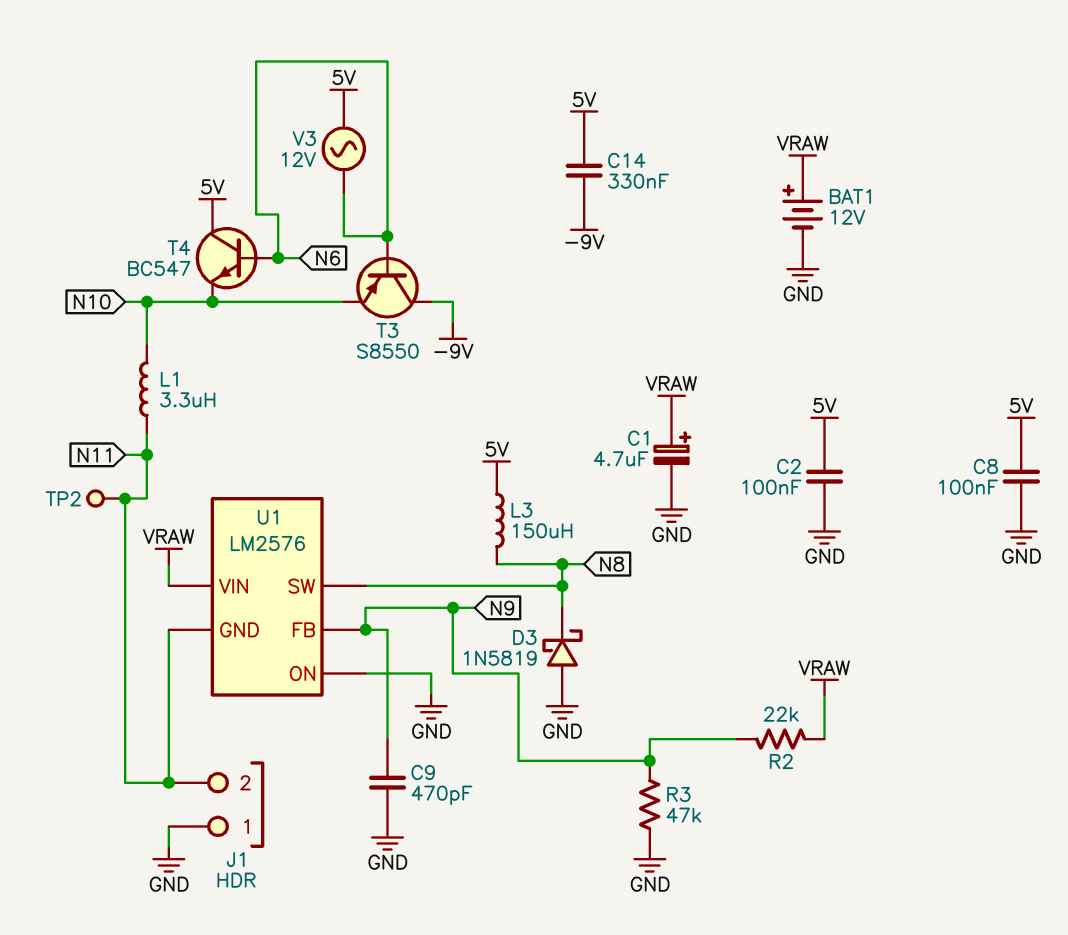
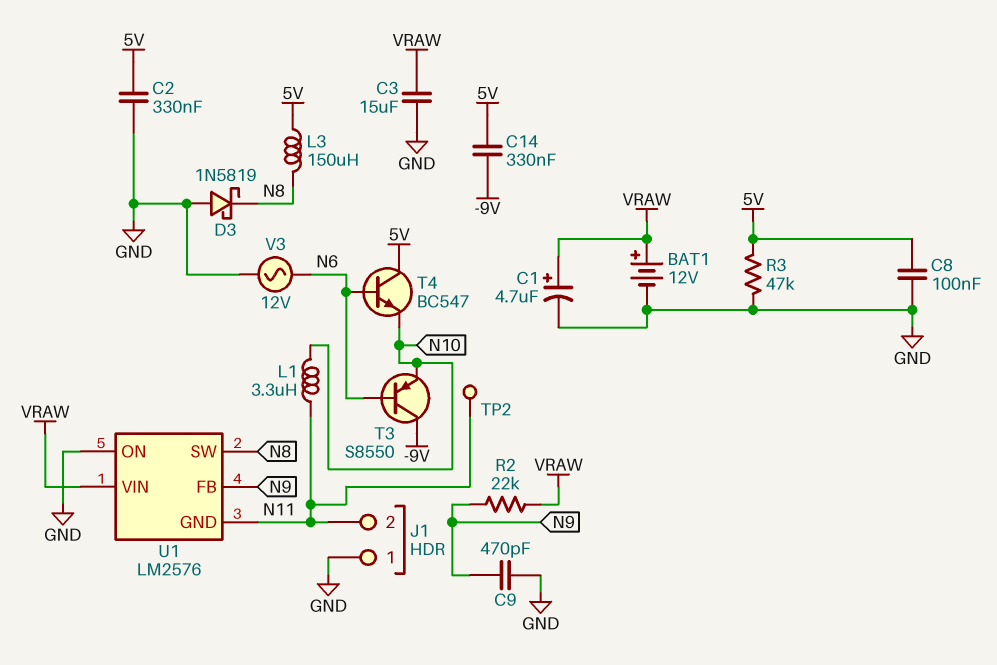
C2: 100nF (5V, GND) -> 330nF (5V, GND)
C3: none -> 15uF (GND, VRAW)
R3: 47k (GND, N9) -> 47k (5V, GND)
V3: AC 12V (5V, N6) -> AC 12V (GND, N6)

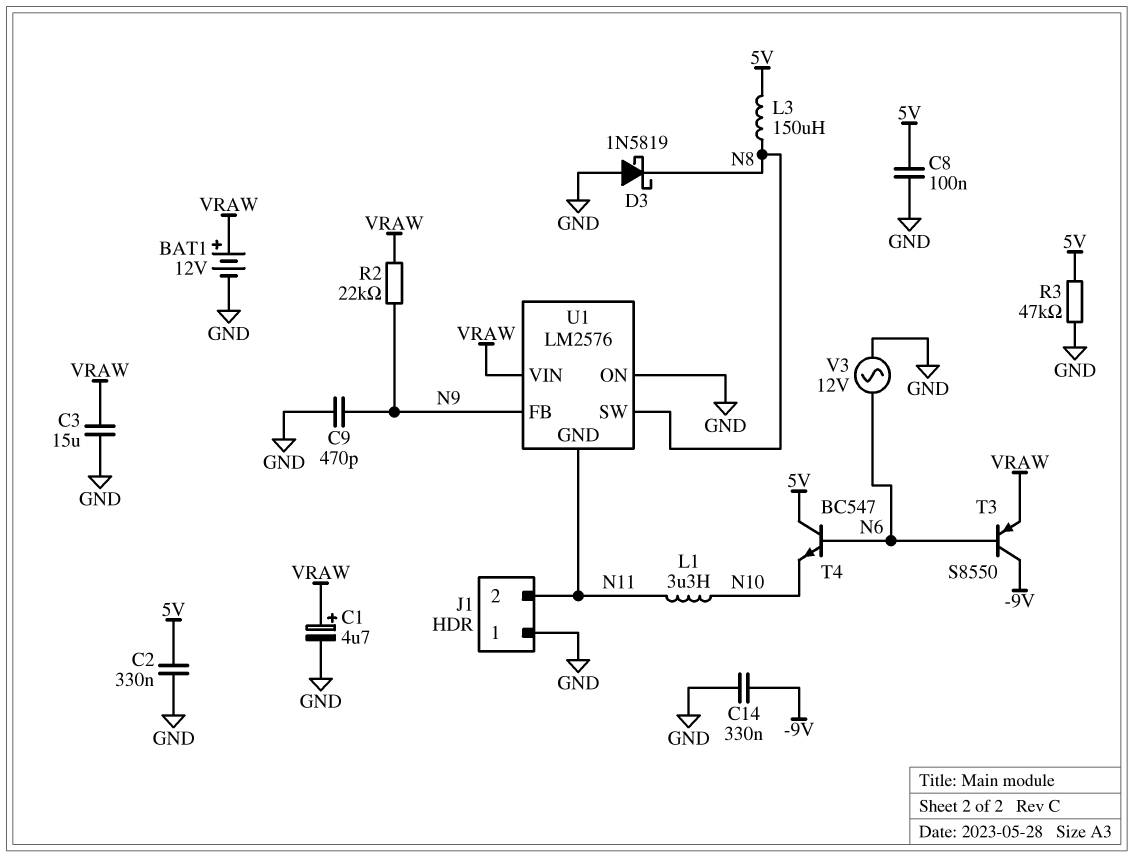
C14: 330nF (-9V, 5V) -> 330nF (-9V, GND)
T3: PNP S8550 (B N6, C -9V, E N10) -> PNP S8550 (B N6, C -9V, E VRAW)
TP2: test point (N11) -> none

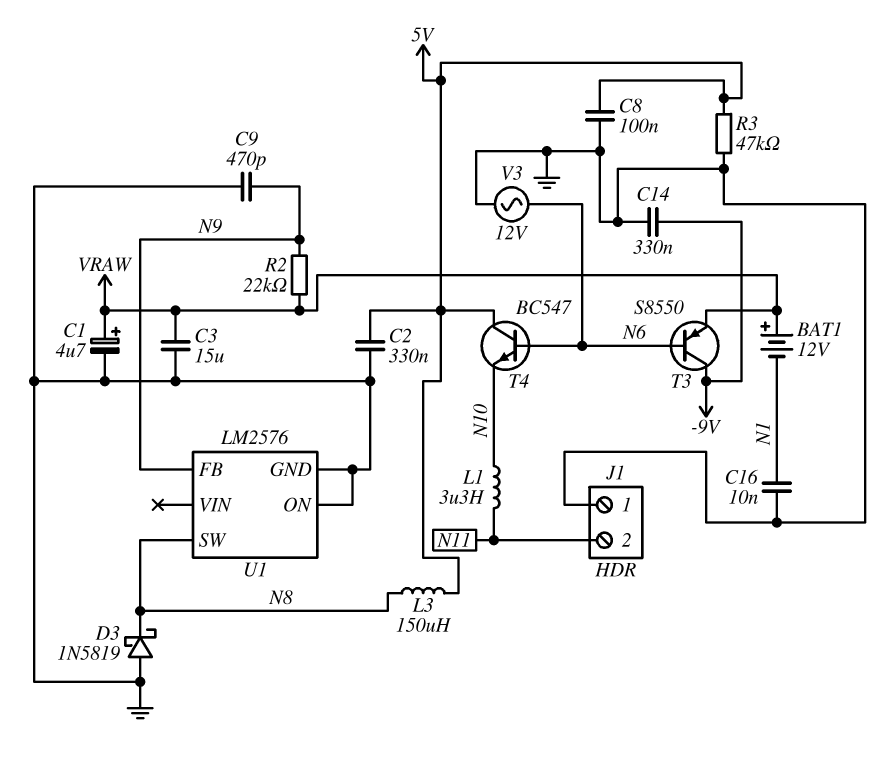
BAT1: 12V (plus VRAW, minus GND) -> 12V (plus VRAW, minus N1)
C16: none -> 10nF (GND, N1)
U1 pin GND: N11 -> GND
U1 pin VIN: VRAW -> none

